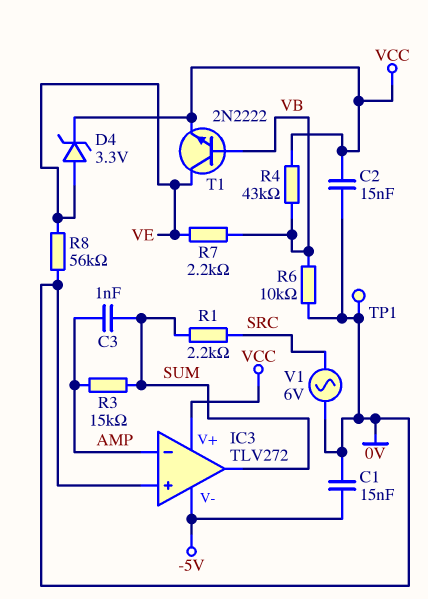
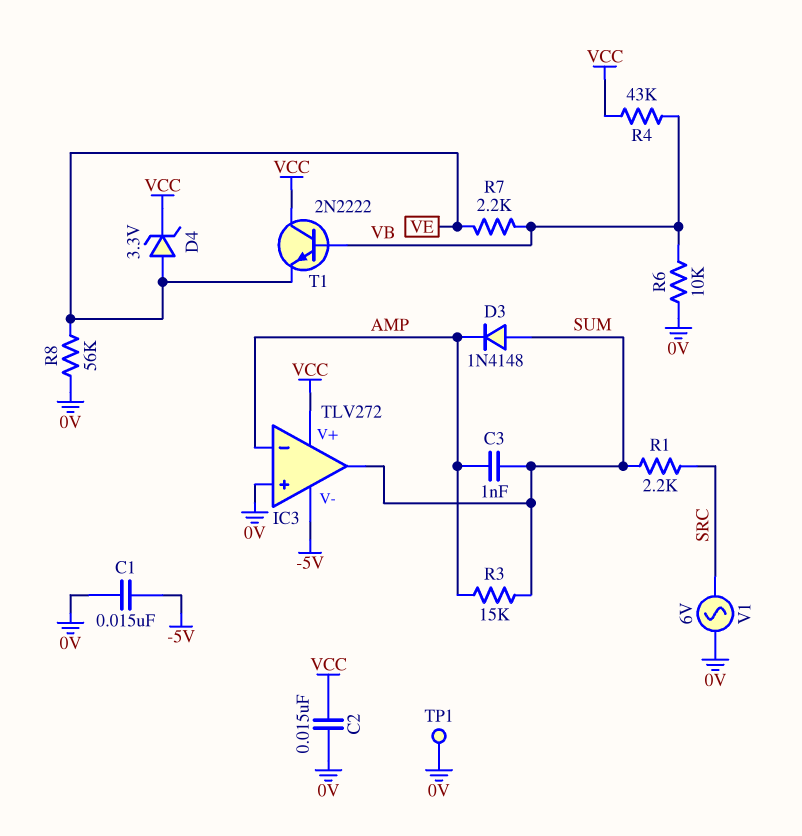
D3: none -> diode 1N4148 (A SUM, K AMP)
T1: NPN 2N2222 (B VB, C VE, E VCC) -> NPN 2N2222 (B VB, C VCC, E VE)

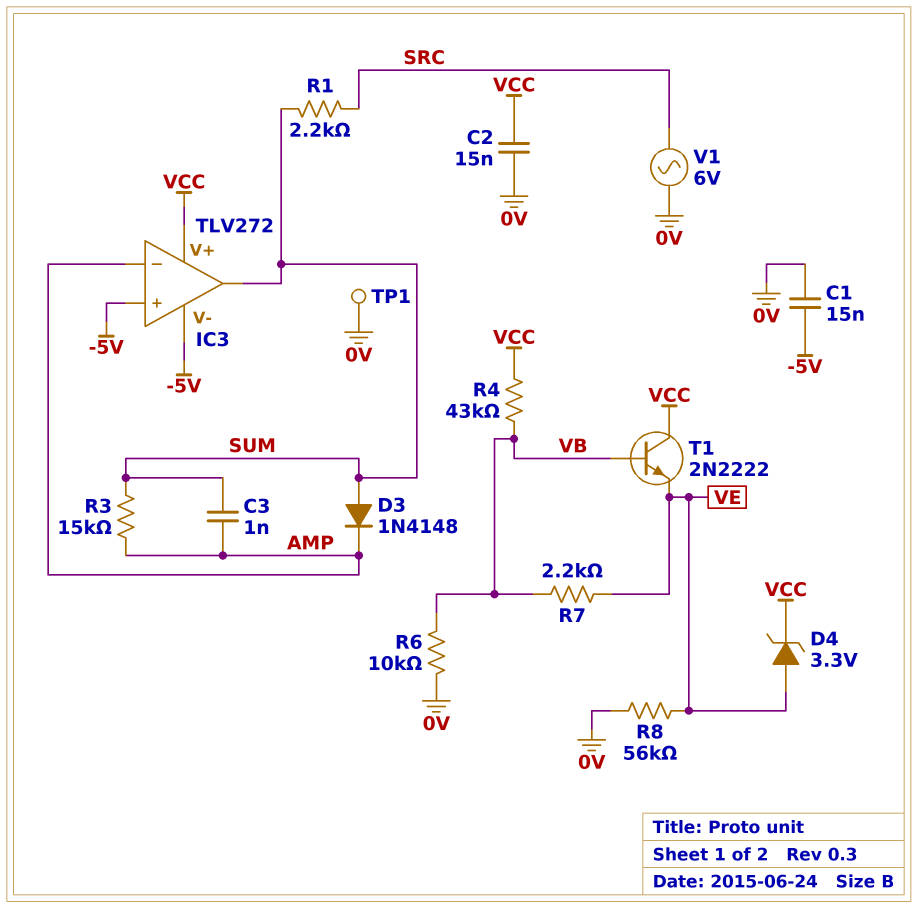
IC3 pin in+: 0V -> -5V

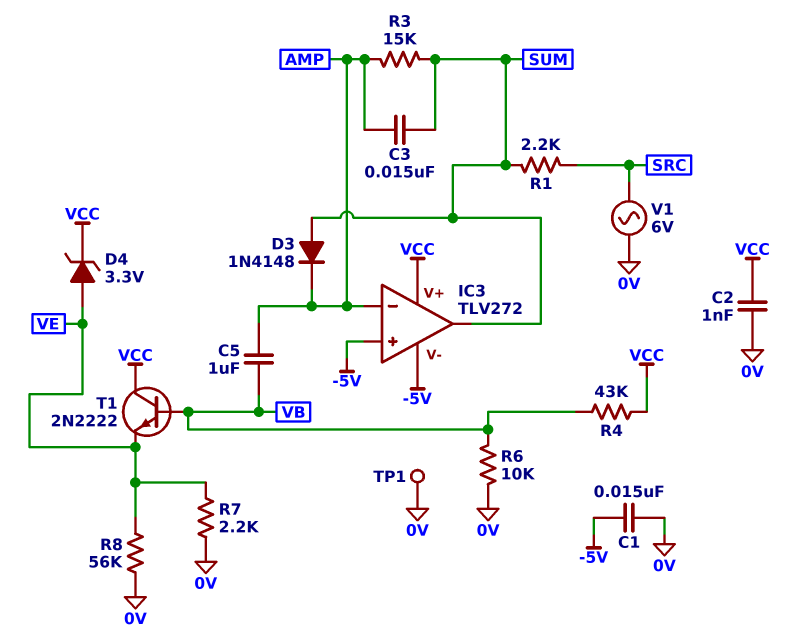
C2: 15nF (0V, VCC) -> 1nF (0V, VCC)
C3: 1nF (AMP, SUM) -> 15nF (AMP, SUM)
C5: none -> 1uF (AMP, VB)
R7: 2.2k (VB, VE) -> 2.2k (0V, VE)

